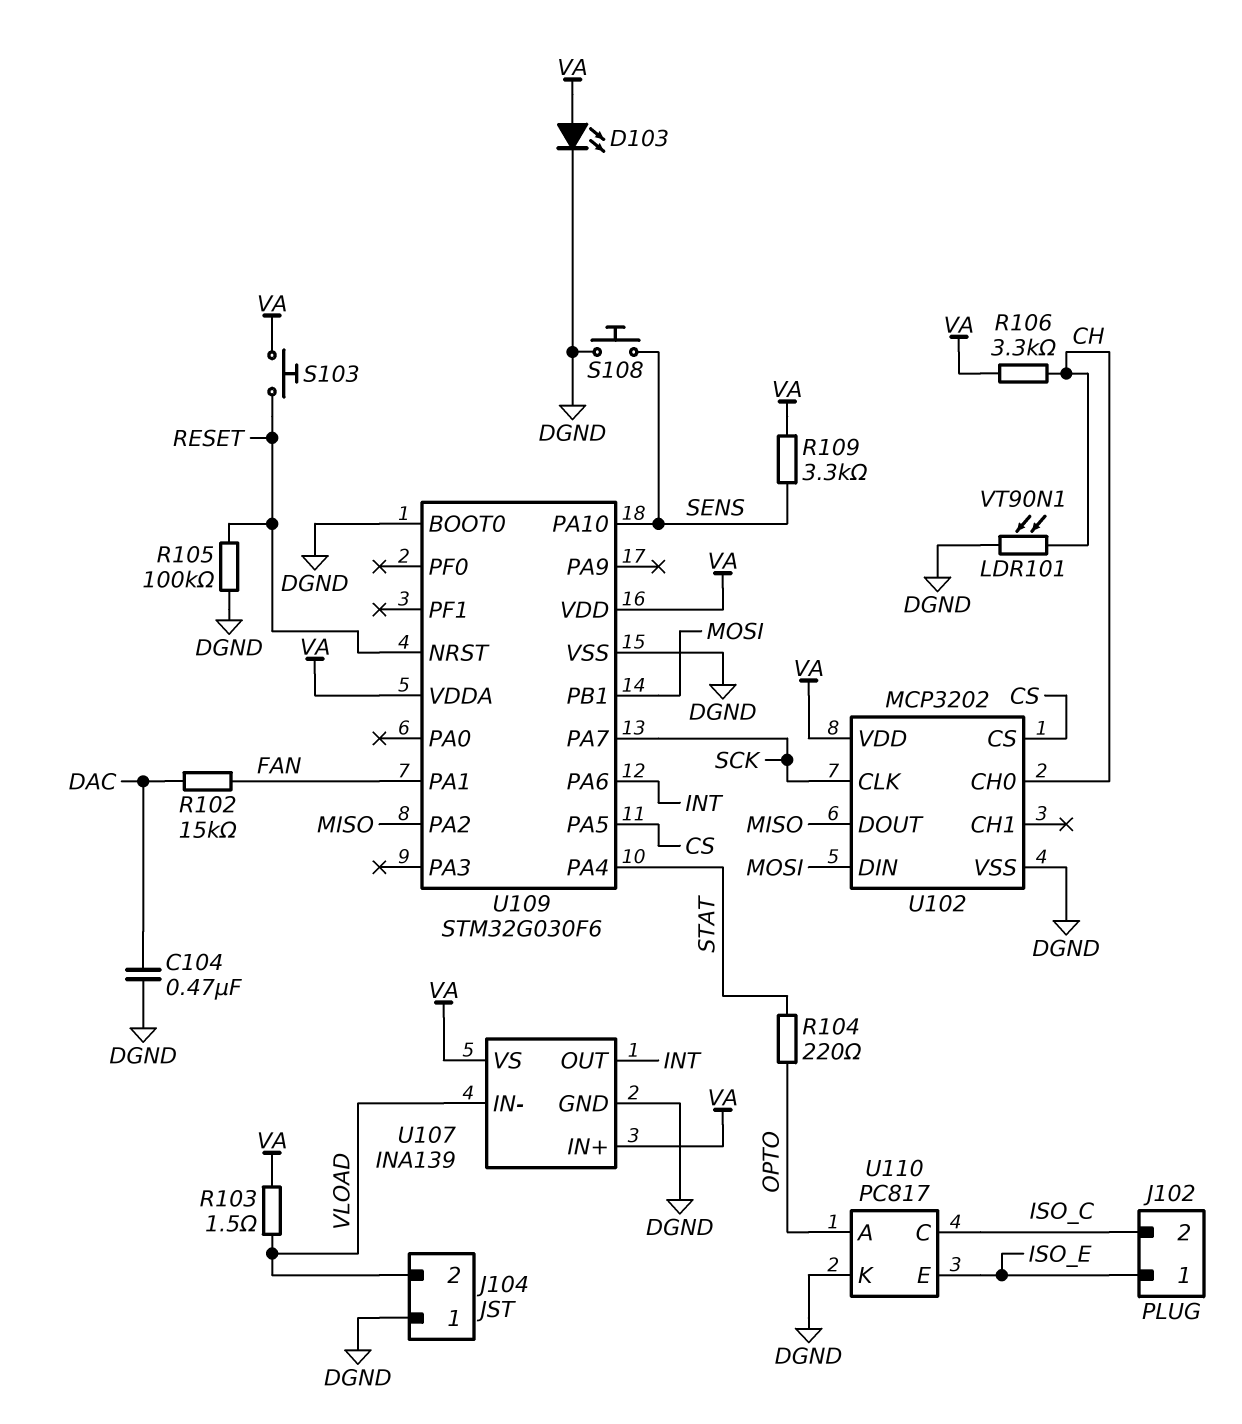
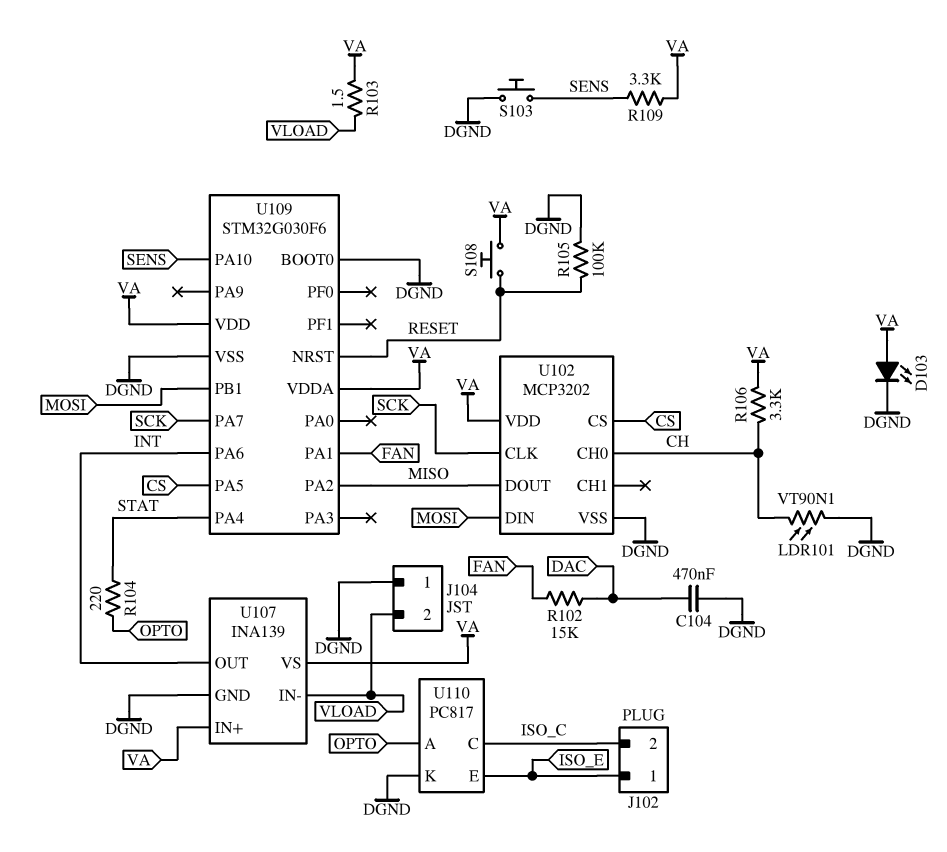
S103: button (RESET, VA) -> button (DGND, SENS)
S108: button (DGND, SENS) -> button (RESET, VA)

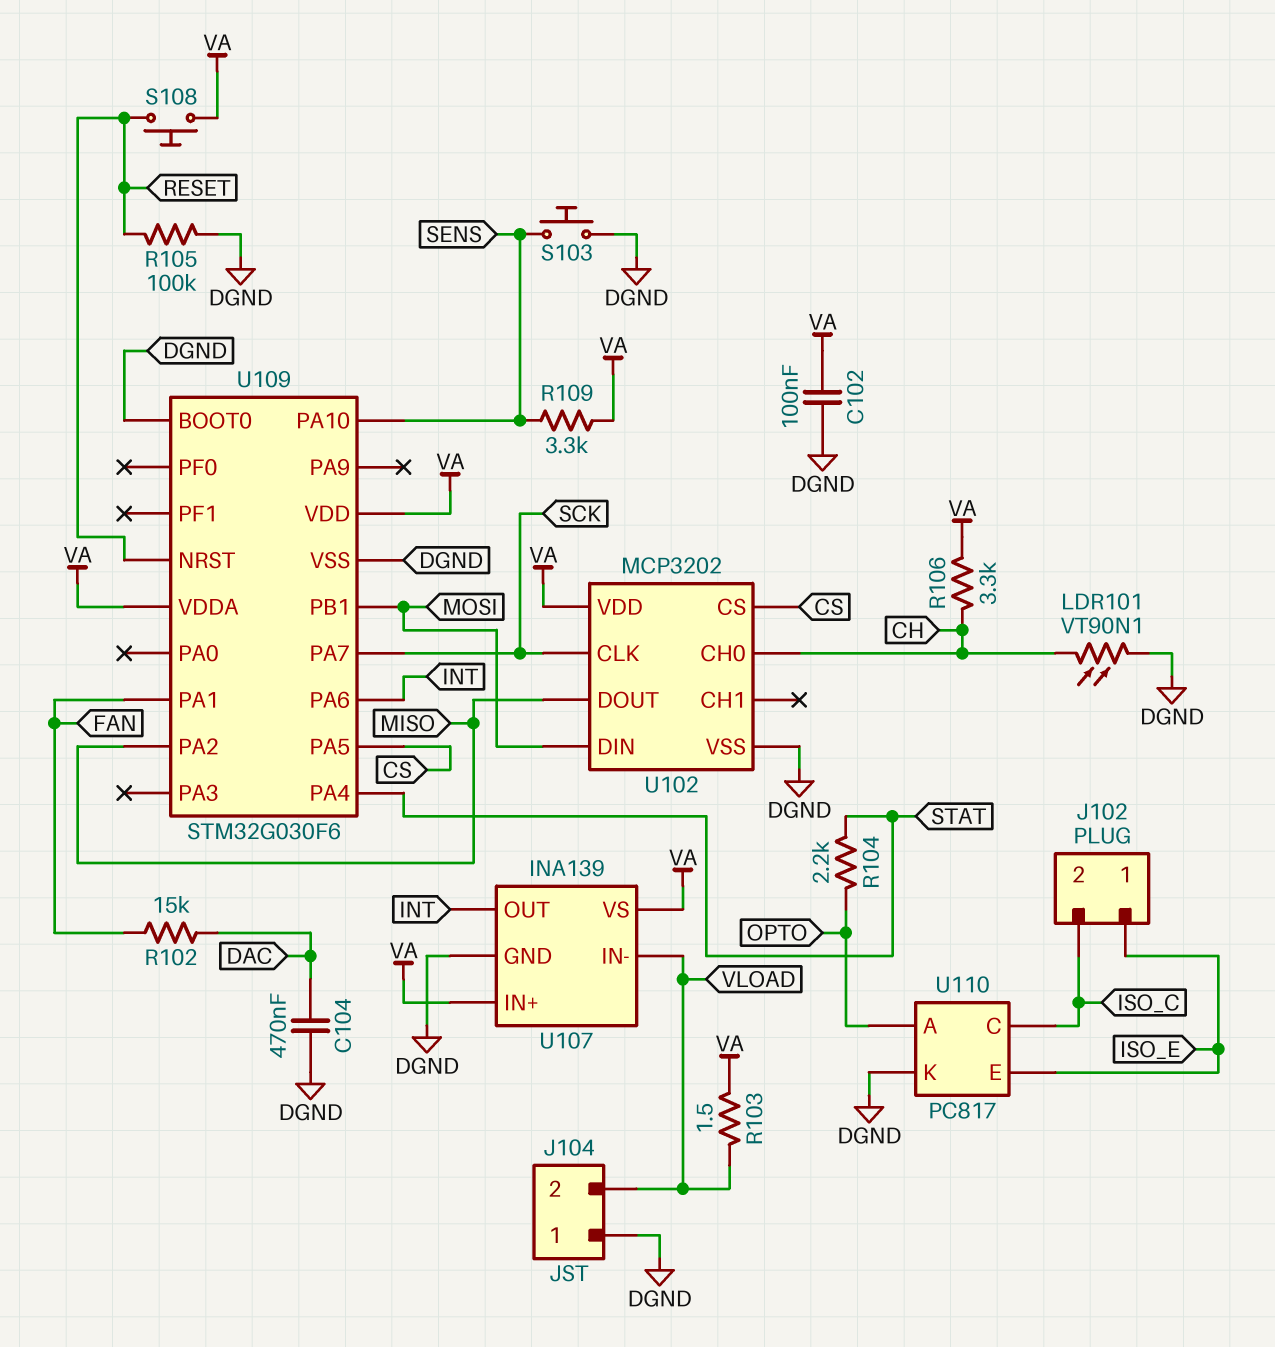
C102: none -> 100nF (DGND, VA)
D103: LED (A VA, K DGND) -> none
R104: 220 (OPTO, STAT) -> 2.2k (OPTO, STAT)

